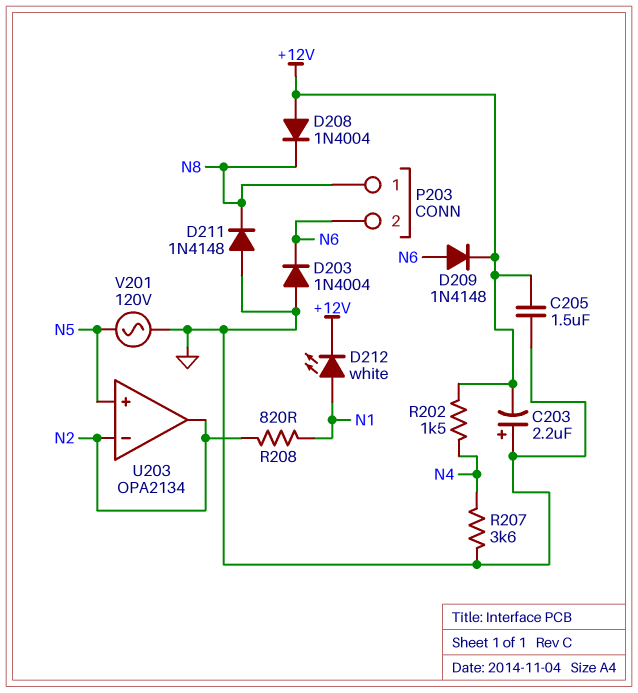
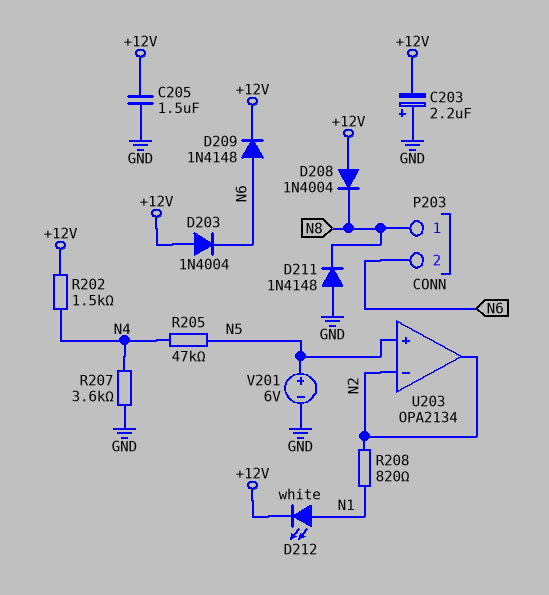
D203: diode 1N4004 (A GND, K N6) -> diode 1N4004 (A +12V, K N6)
R205: none -> 47k (N4, N5)
V201: AC 120V (GND, N5) -> 6V (plus N5, minus GND)

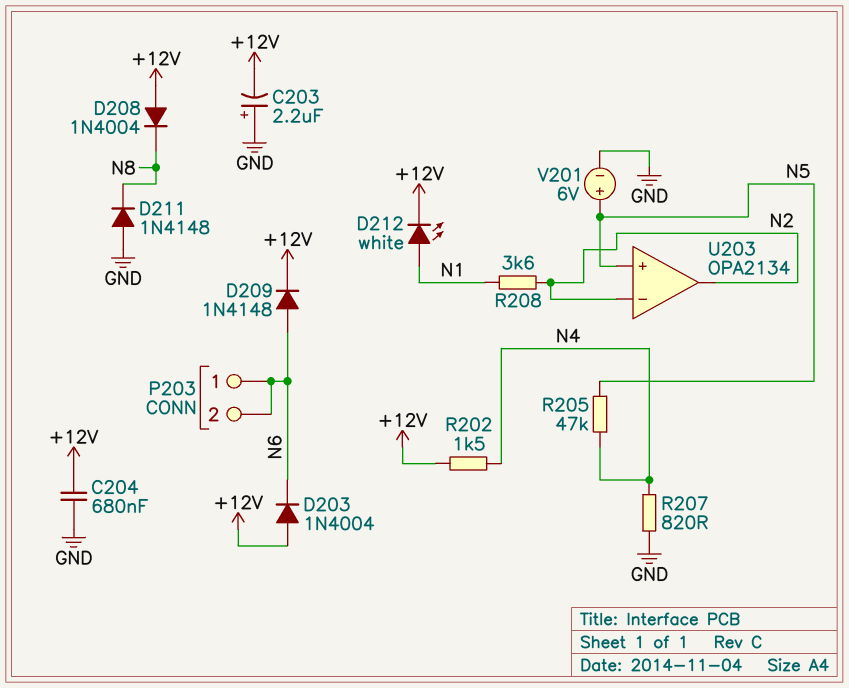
C204: none -> 680nF (+12V, GND)
C205: 1.5uF (+12V, GND) -> none
P203 pin 1: N8 -> N6
R207: 3.6k (GND, N4) -> 820 (GND, N4)
R208: 820 (N1, N2) -> 3.6k (N1, N2)

